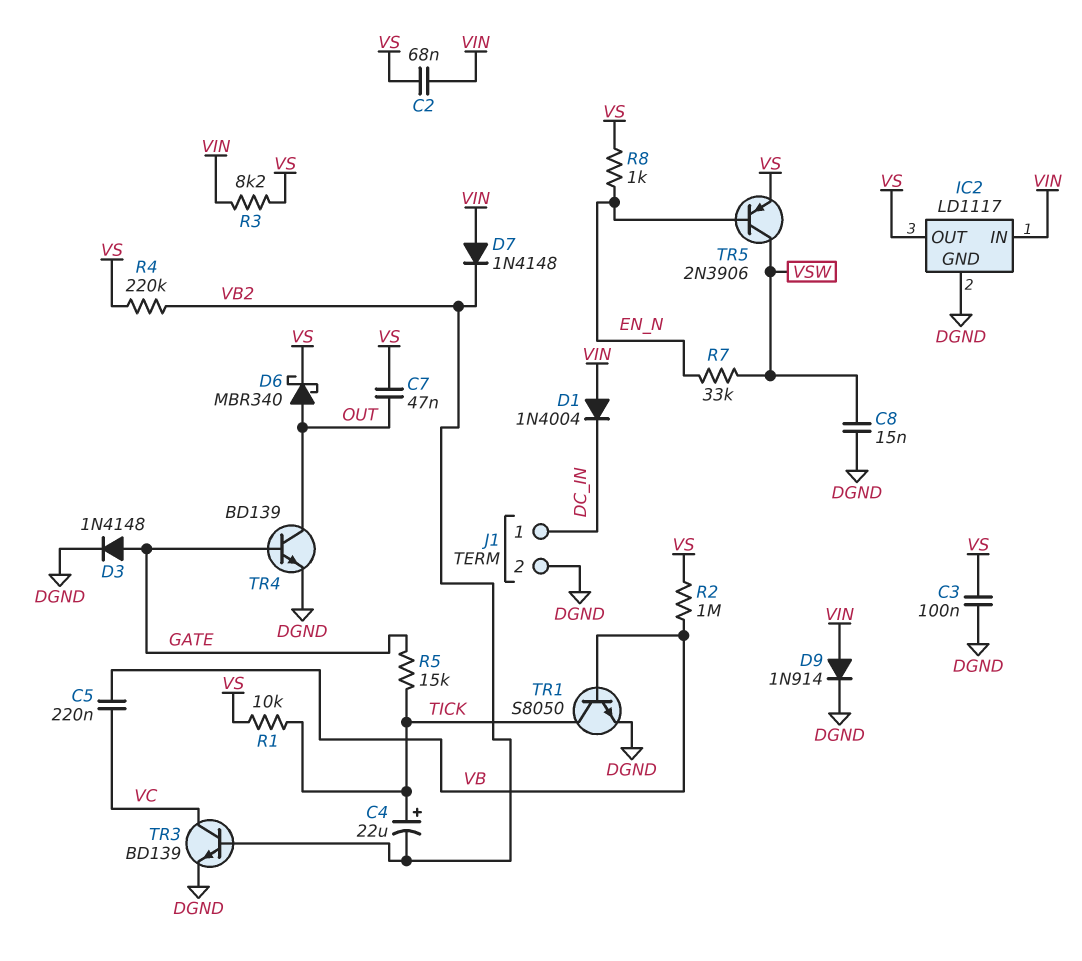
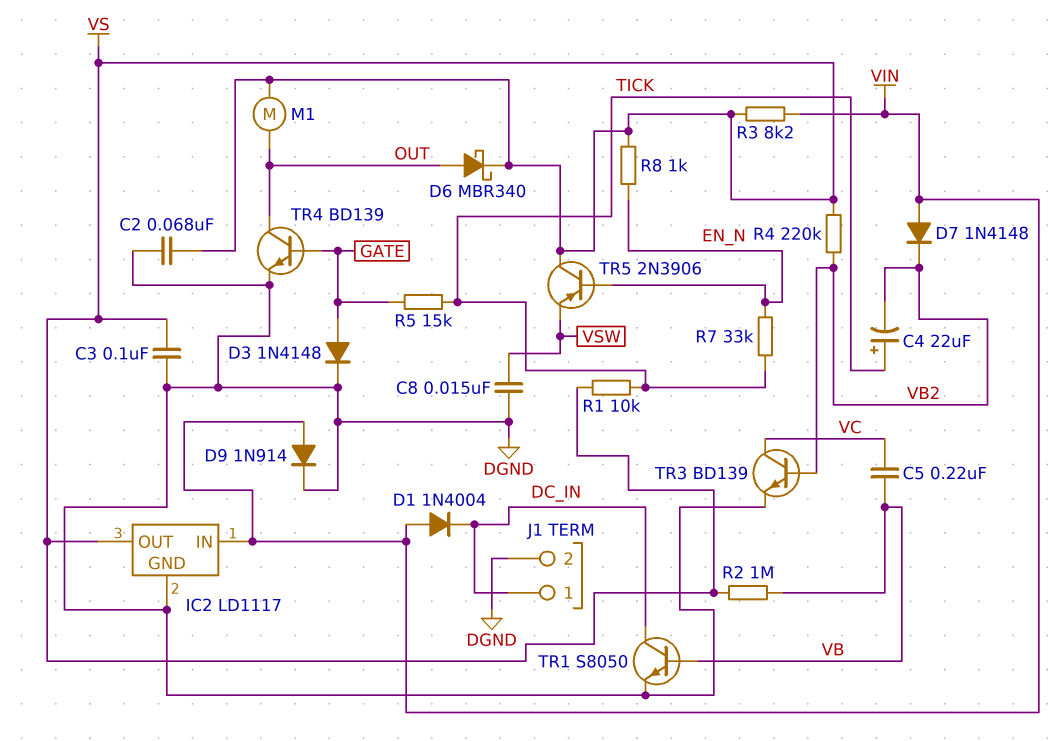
C2: 68nF (VIN, VS) -> 68nF (DGND, VS)
C7: 47nF (OUT, VS) -> none
M1: none -> motor (OUT, VS)
R7: 33k (EN_N, VSW) -> 33k (EN_N, TICK)
TR1: NPN S8050 (B VB, C TICK, E DGND) -> NPN S8050 (B VB, C DC_IN, E DGND)
TR5: PNP 2N3906 (B EN_N, C VSW, E VS) -> PNP 2N3906 (B EN_N, C VS, E VSW)

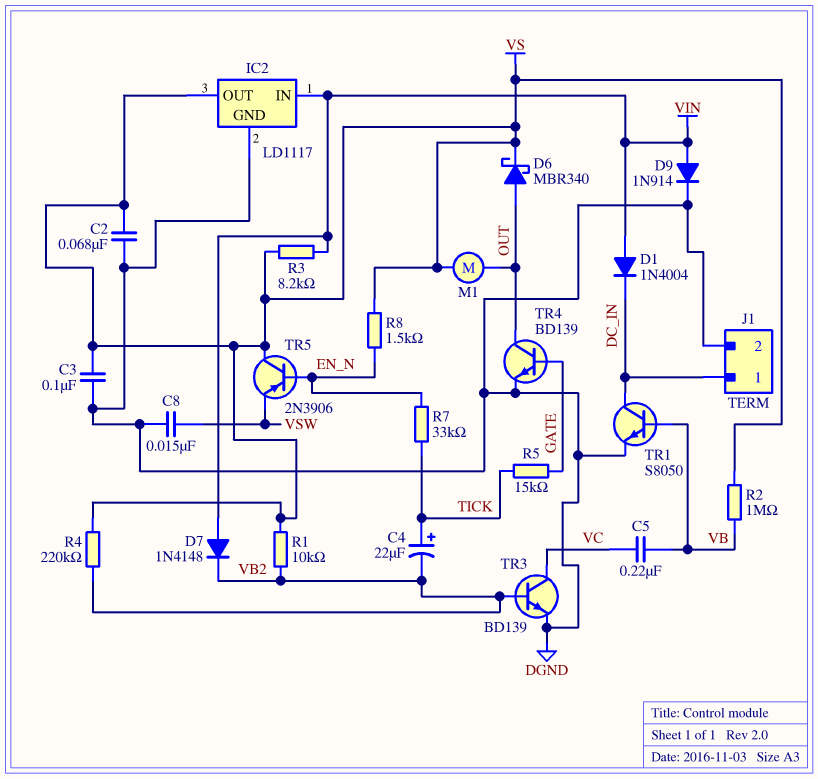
D3: diode 1N4148 (A GATE, K DGND) -> none
R1: 10k (TICK, VS) -> 10k (VB2, VS)
R8: 1k (EN_N, VS) -> 1.5k (EN_N, VS)

